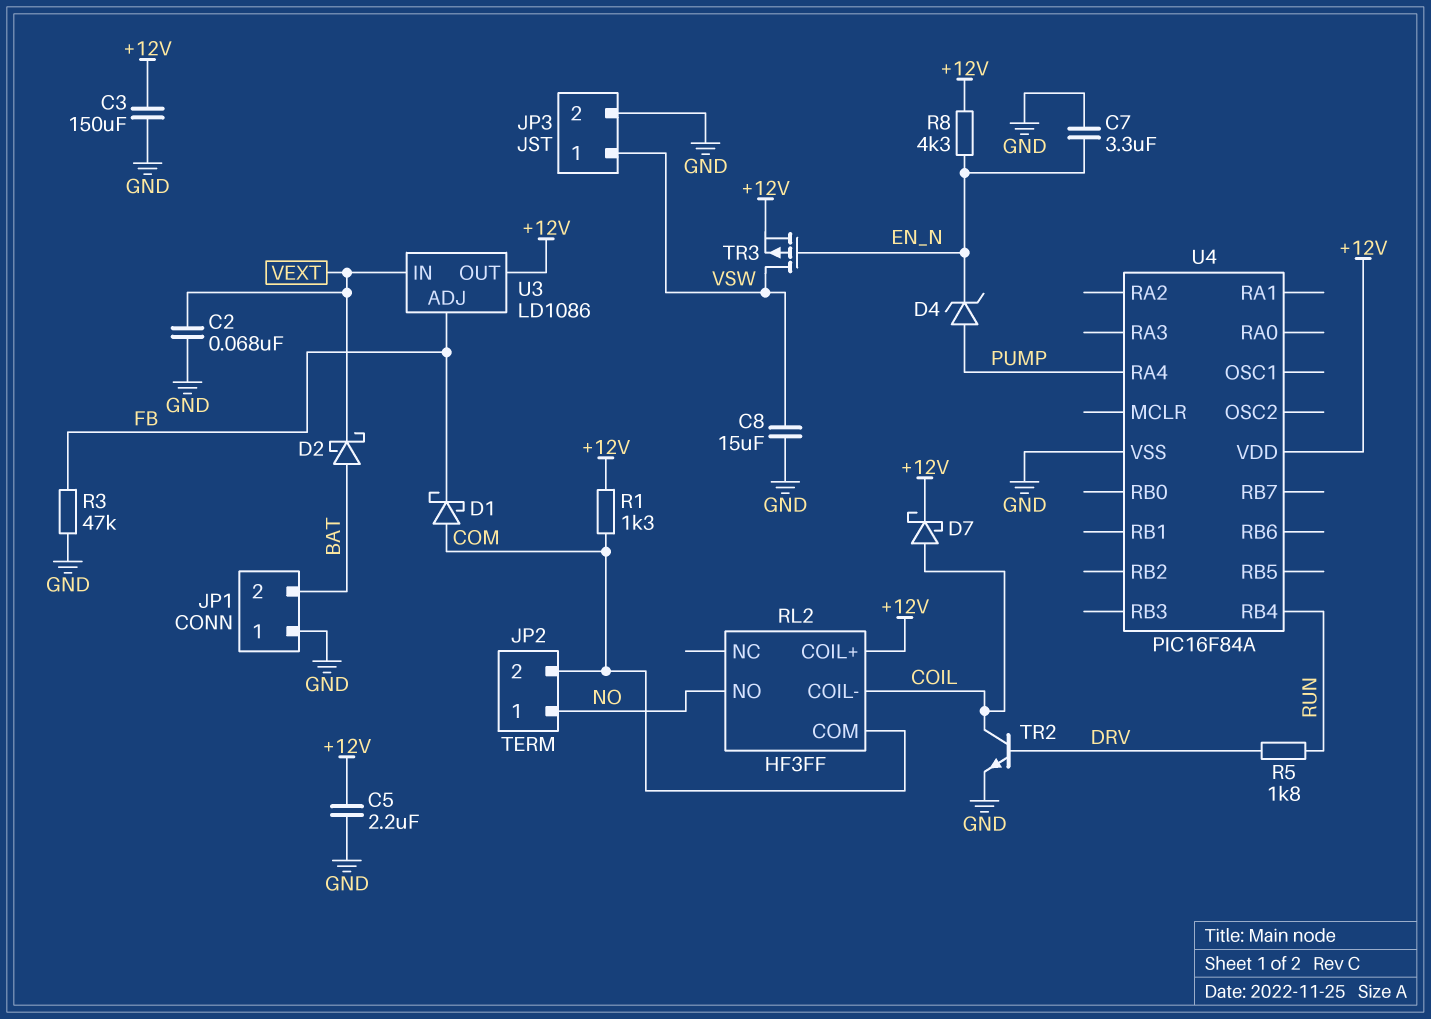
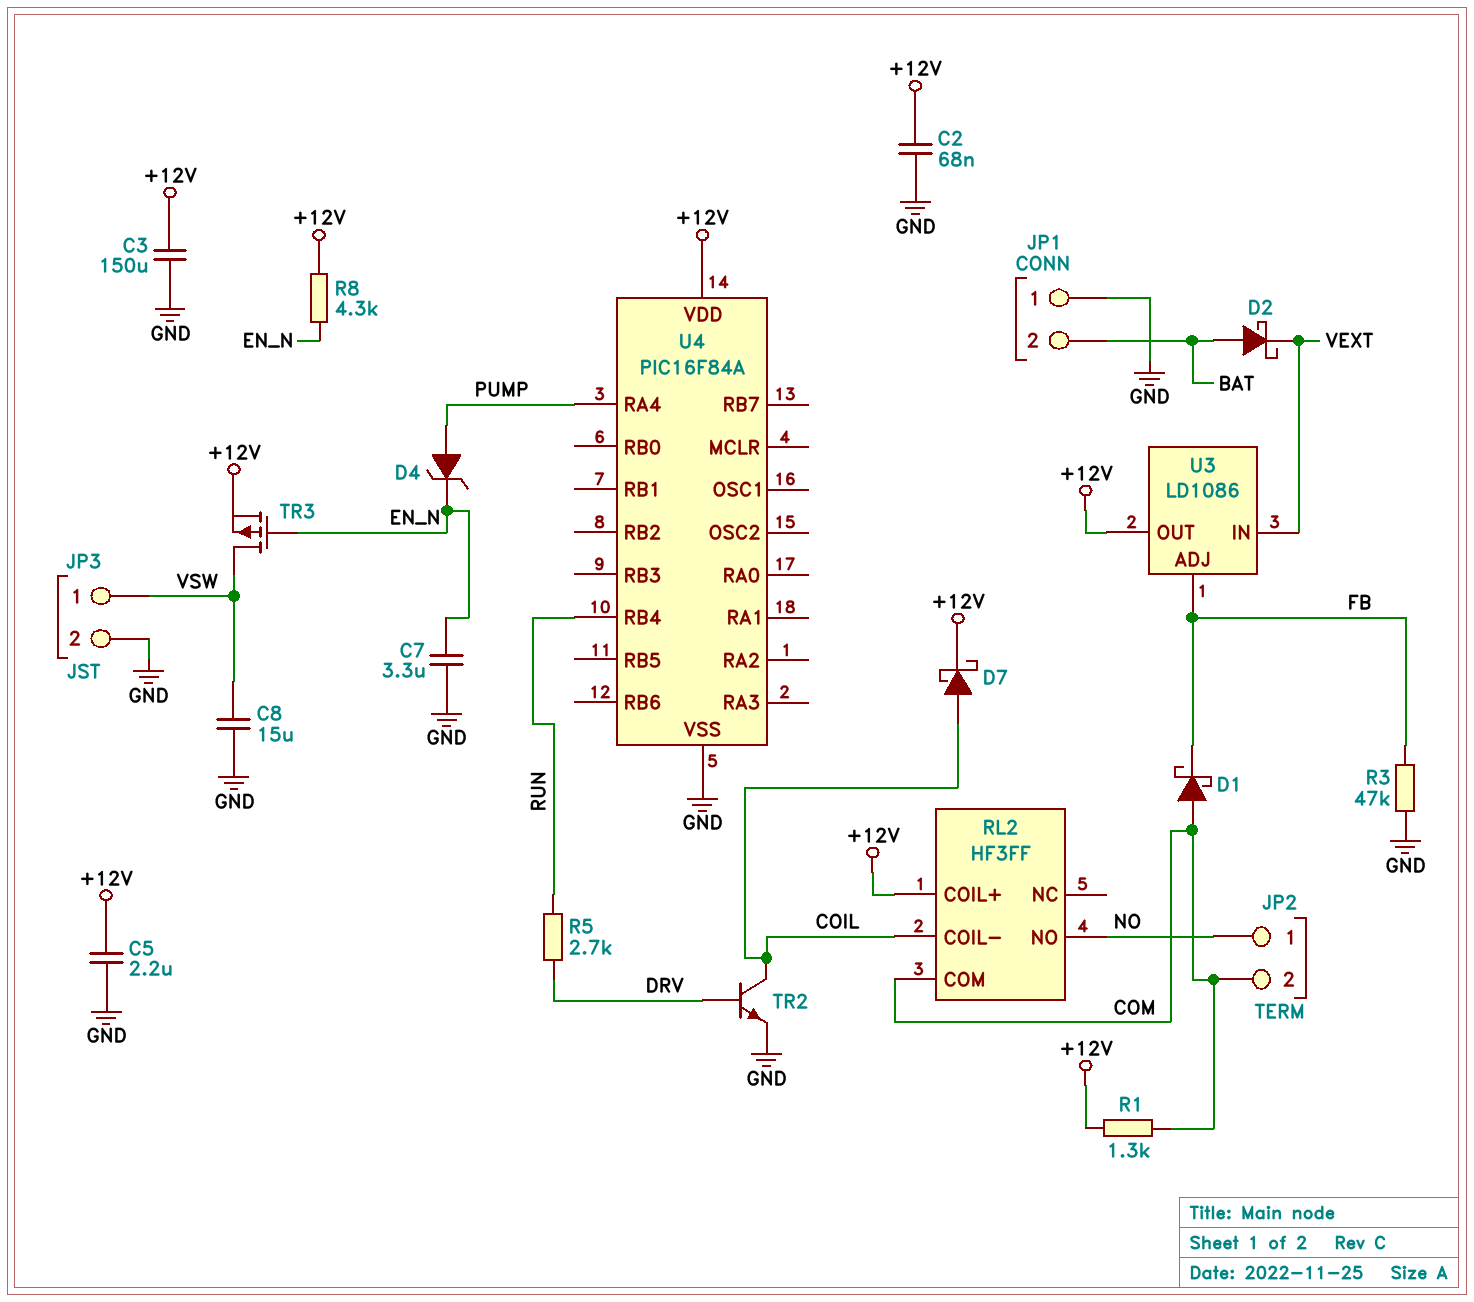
C2: 68nF (GND, VEXT) -> 68nF (+12V, GND)
R5: 1.8k (DRV, RUN) -> 2.7k (DRV, RUN)

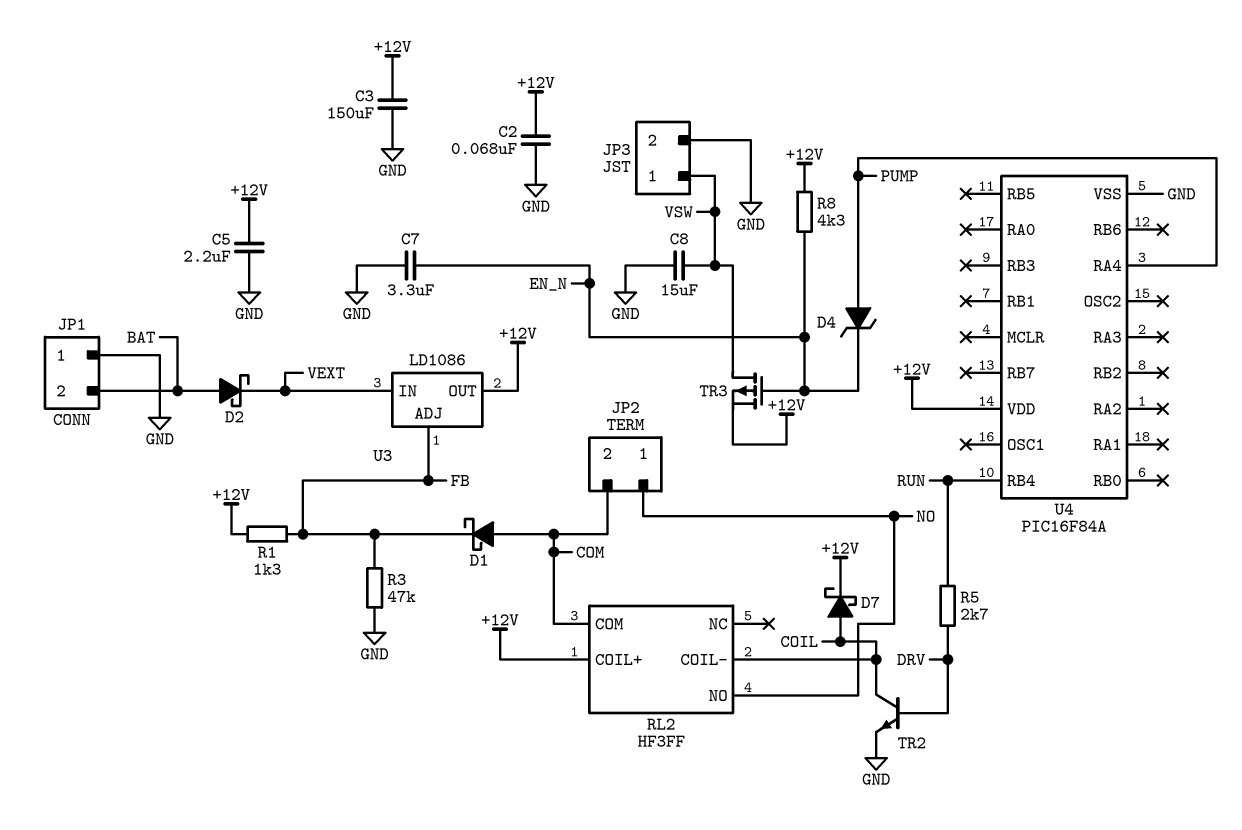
R1: 1.3k (+12V, COM) -> 1.3k (+12V, FB)

